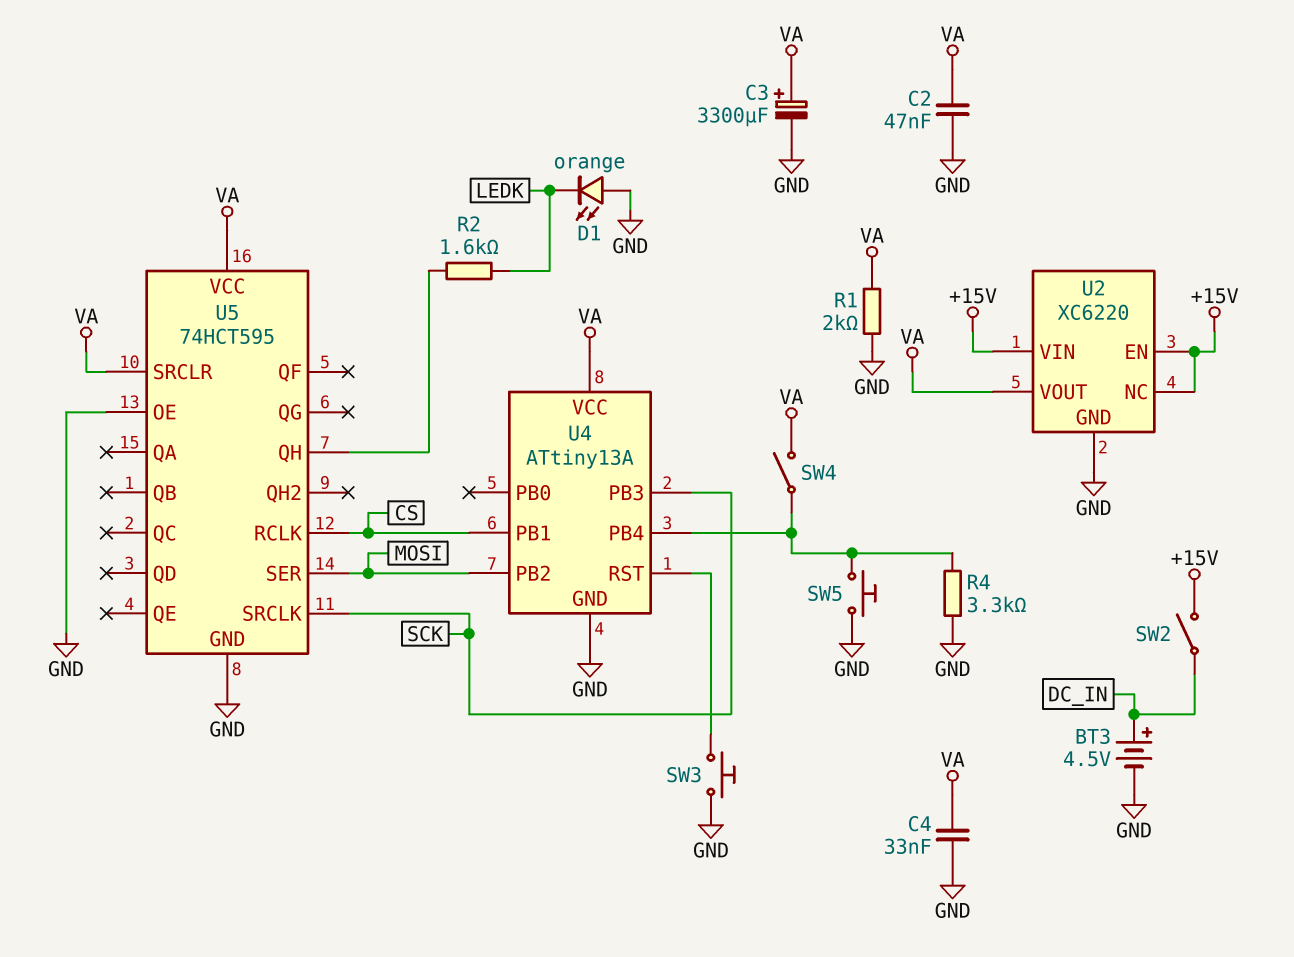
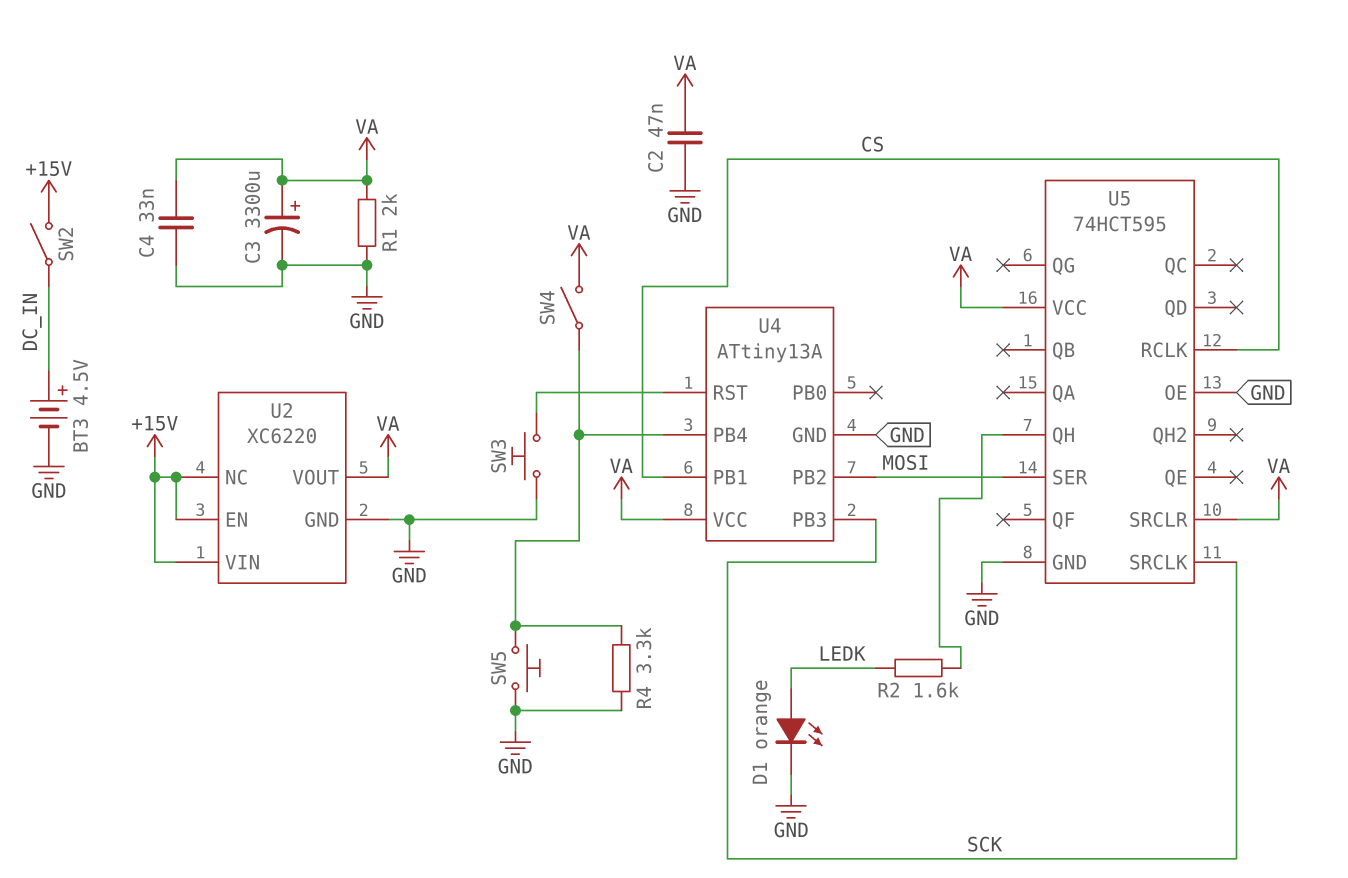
D1: LED orange (A GND, K LEDK) -> LED orange (A LEDK, K GND)

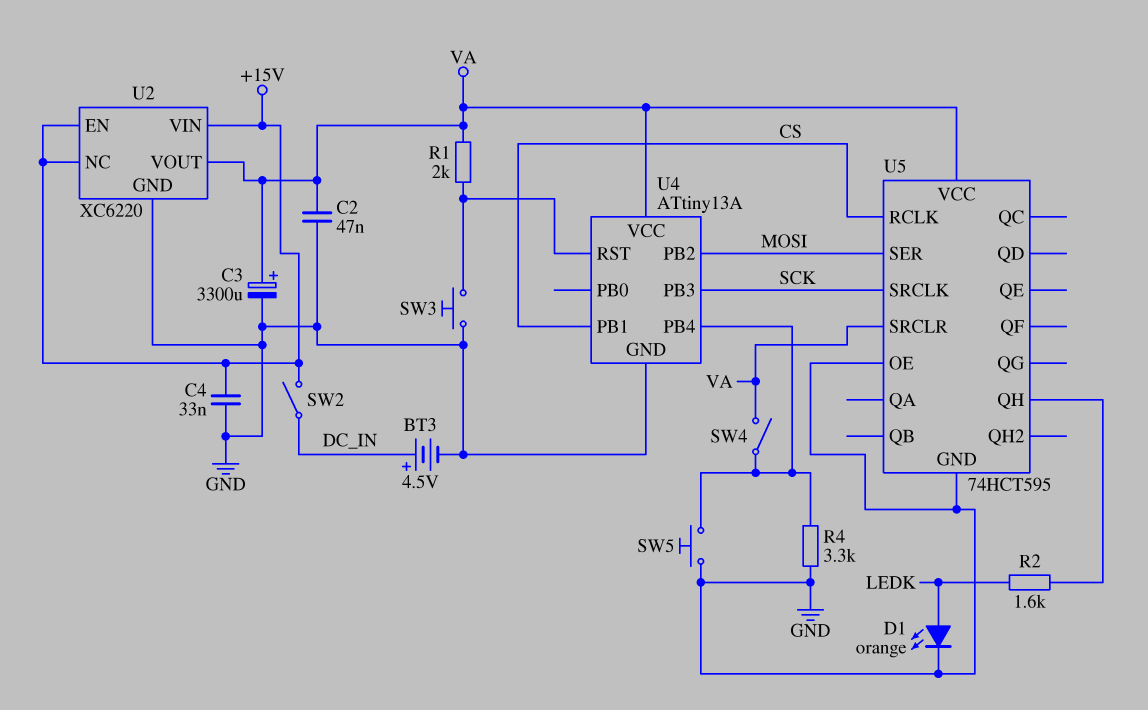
C4: 33nF (GND, VA) -> 33nF (+15V, GND)
R1: 2k (GND, VA) -> 2k (U4/RST, VA)

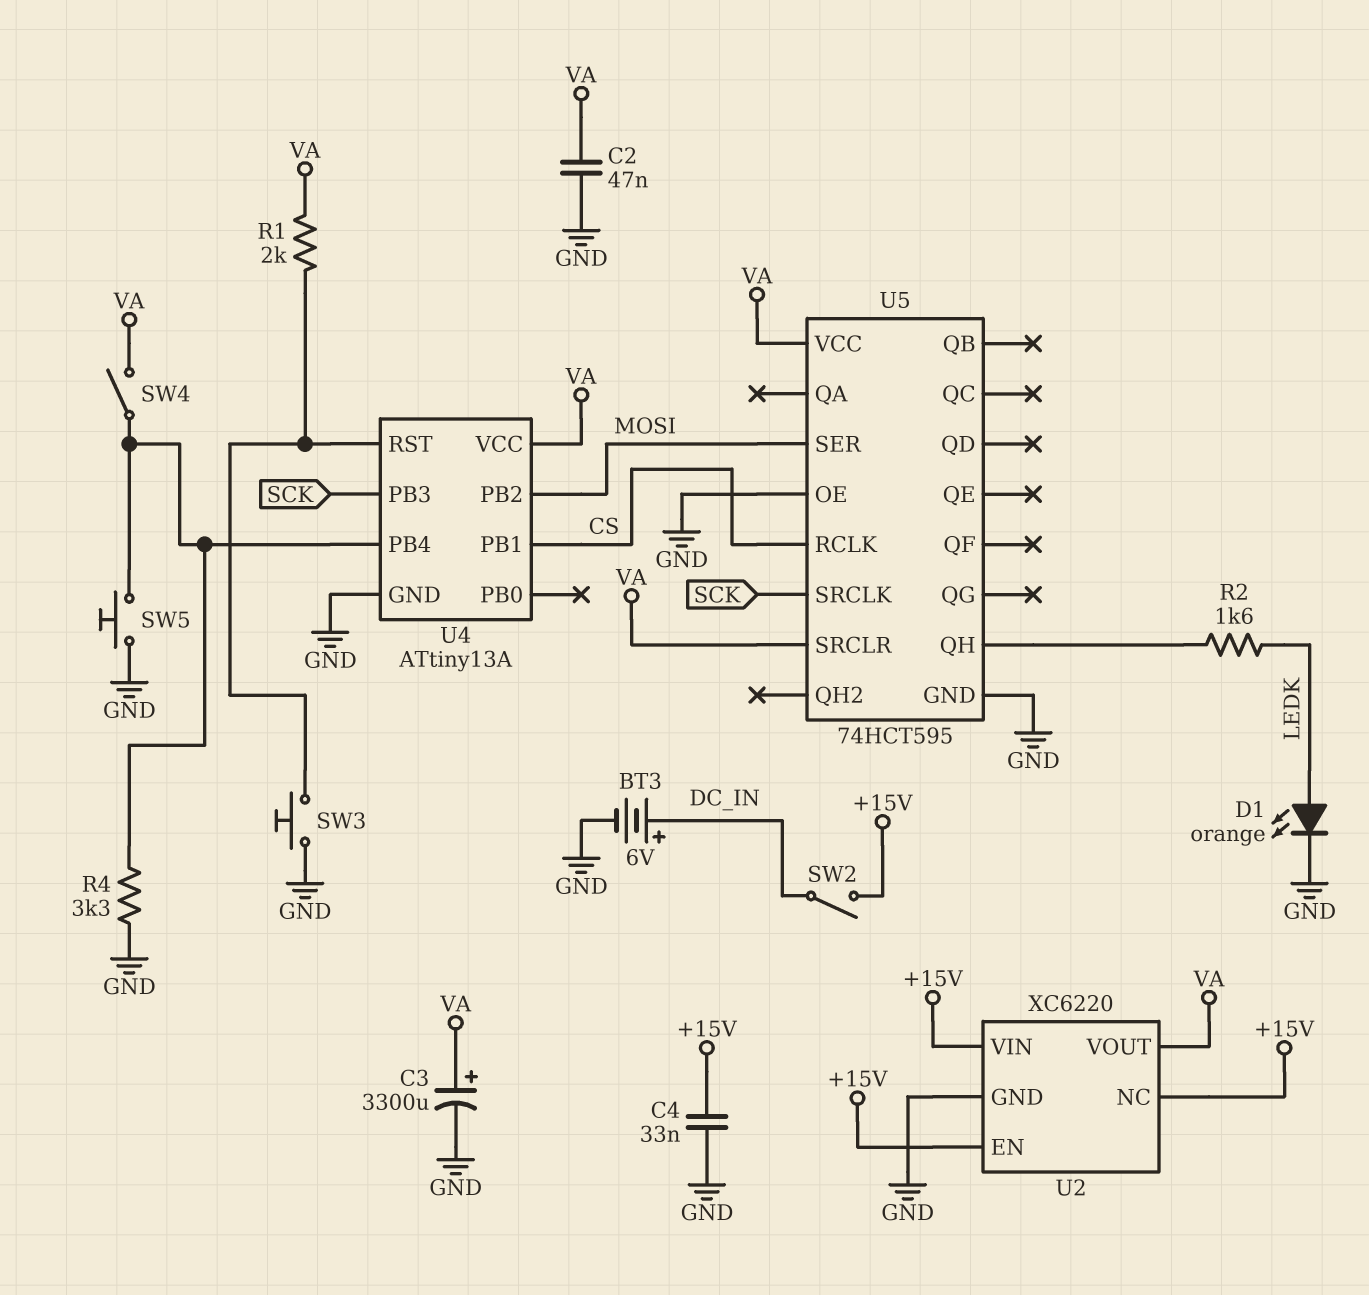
BT3: 4.5V (plus DC_IN, minus GND) -> 6V (plus DC_IN, minus GND)

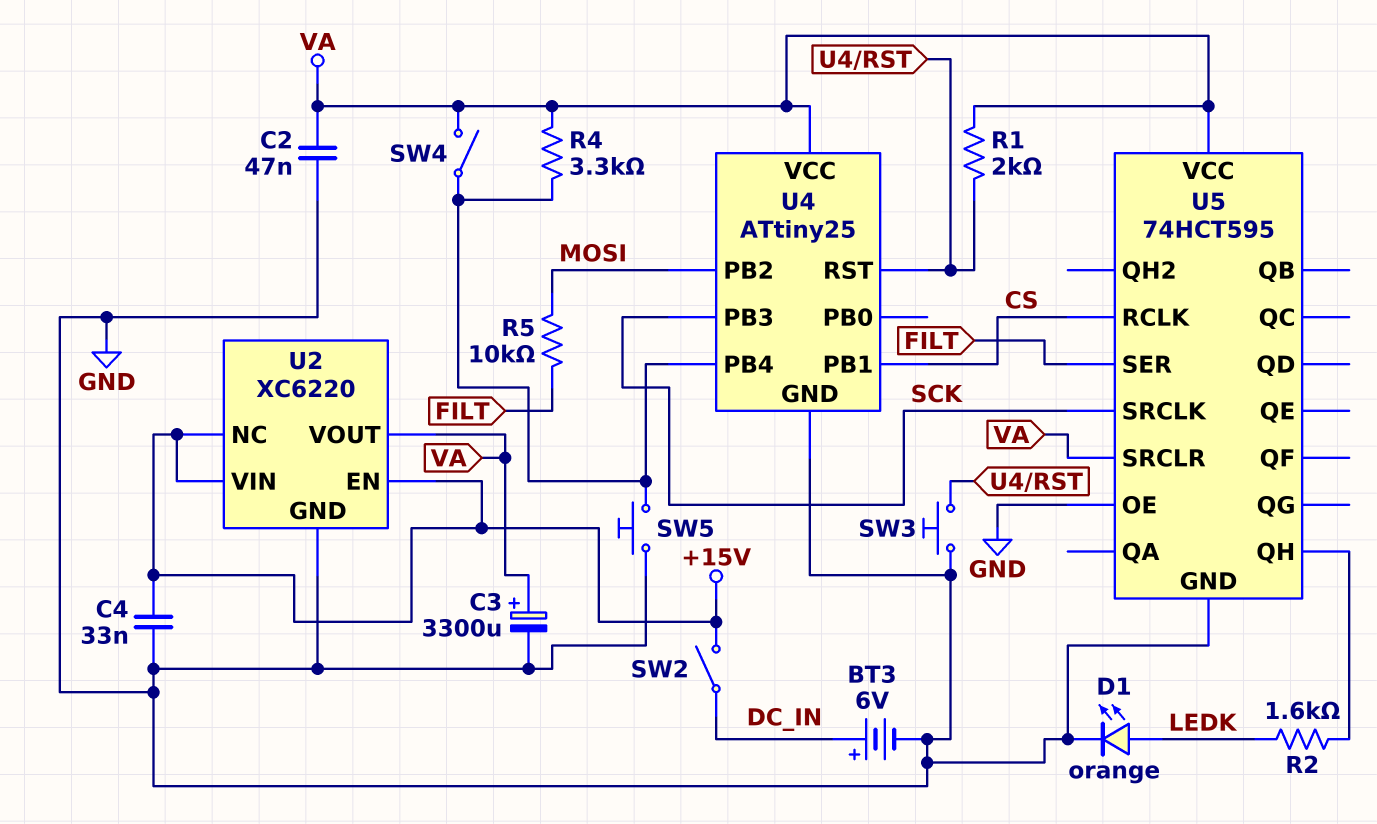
R4: 3.3k (GND, U4/PB4) -> 3.3k (U4/PB4, VA)
R5: none -> 10k (FILT, MOSI)
U4: ATtiny13A -> ATtiny25
U5 pin SER: MOSI -> FILT

